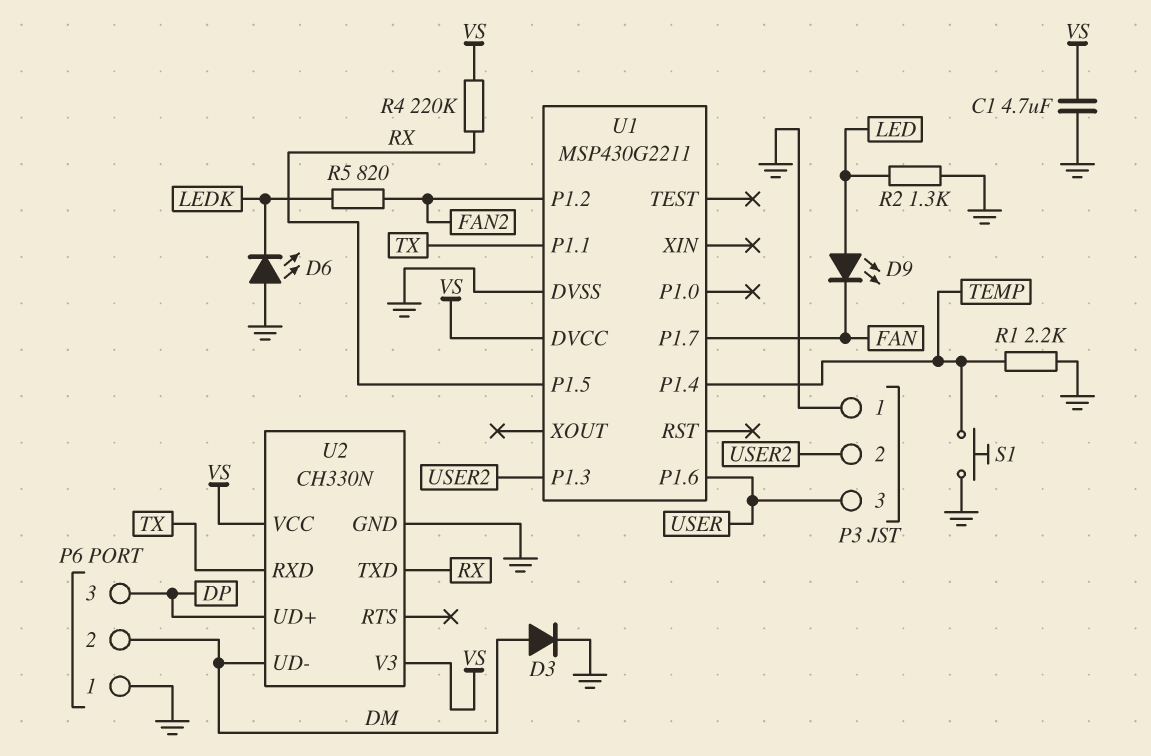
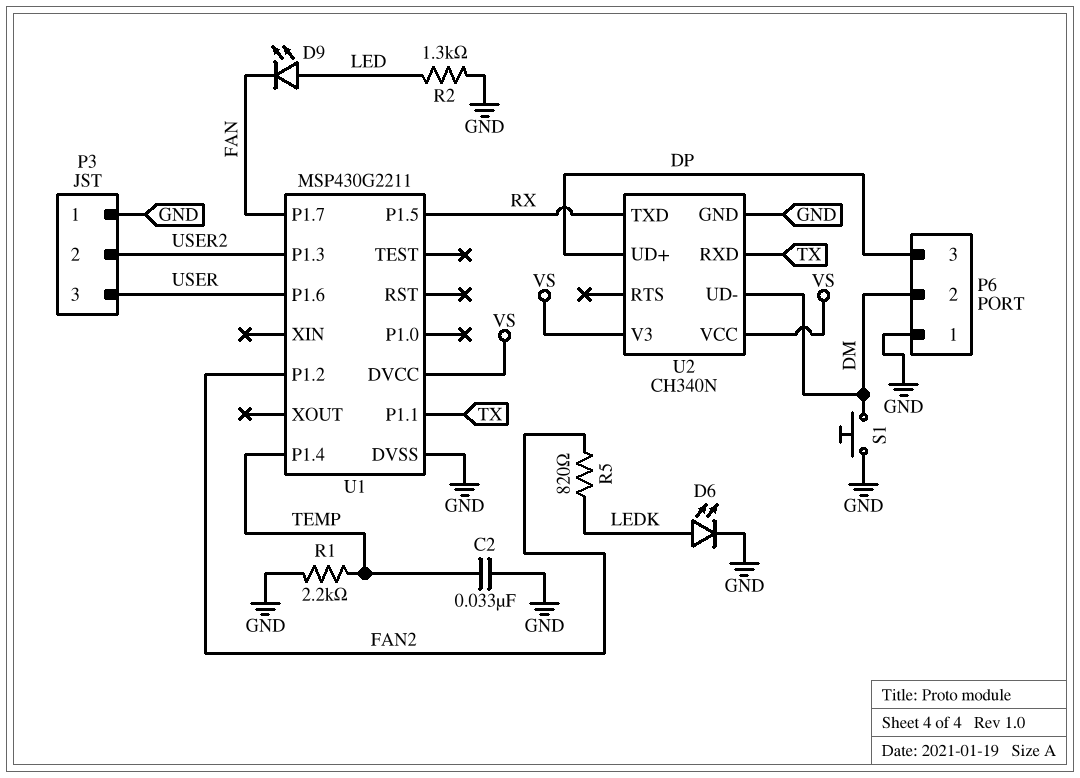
C1: 4.7uF (GND, VS) -> none
C2: none -> 33nF (GND, TEMP)
D3: diode (A DM, K GND) -> none
D6: LED (A GND, K LEDK) -> LED (A LEDK, K GND)
R4: 220k (RX, VS) -> none
S1: button (GND, TEMP) -> button (DM, GND)
U2: CH330N -> CH340N

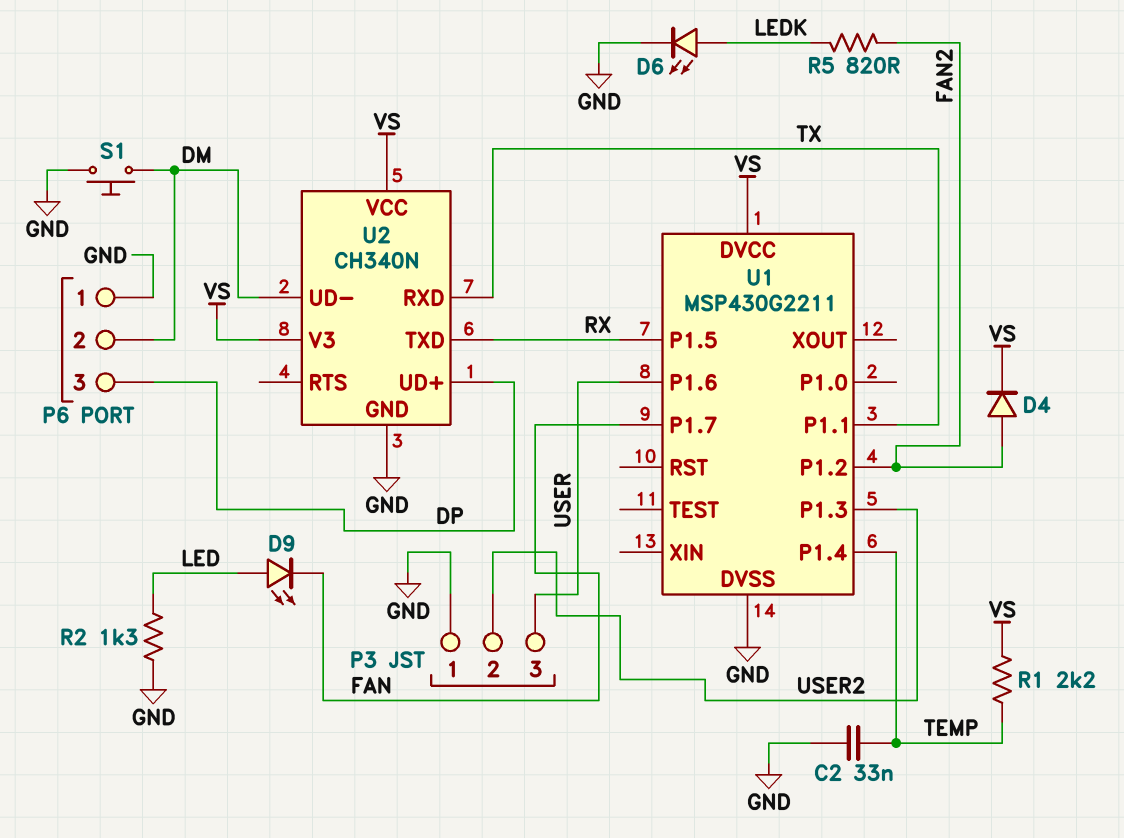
D4: none -> diode (A FAN2, K VS)
R1: 2.2k (GND, TEMP) -> 2.2k (TEMP, VS)

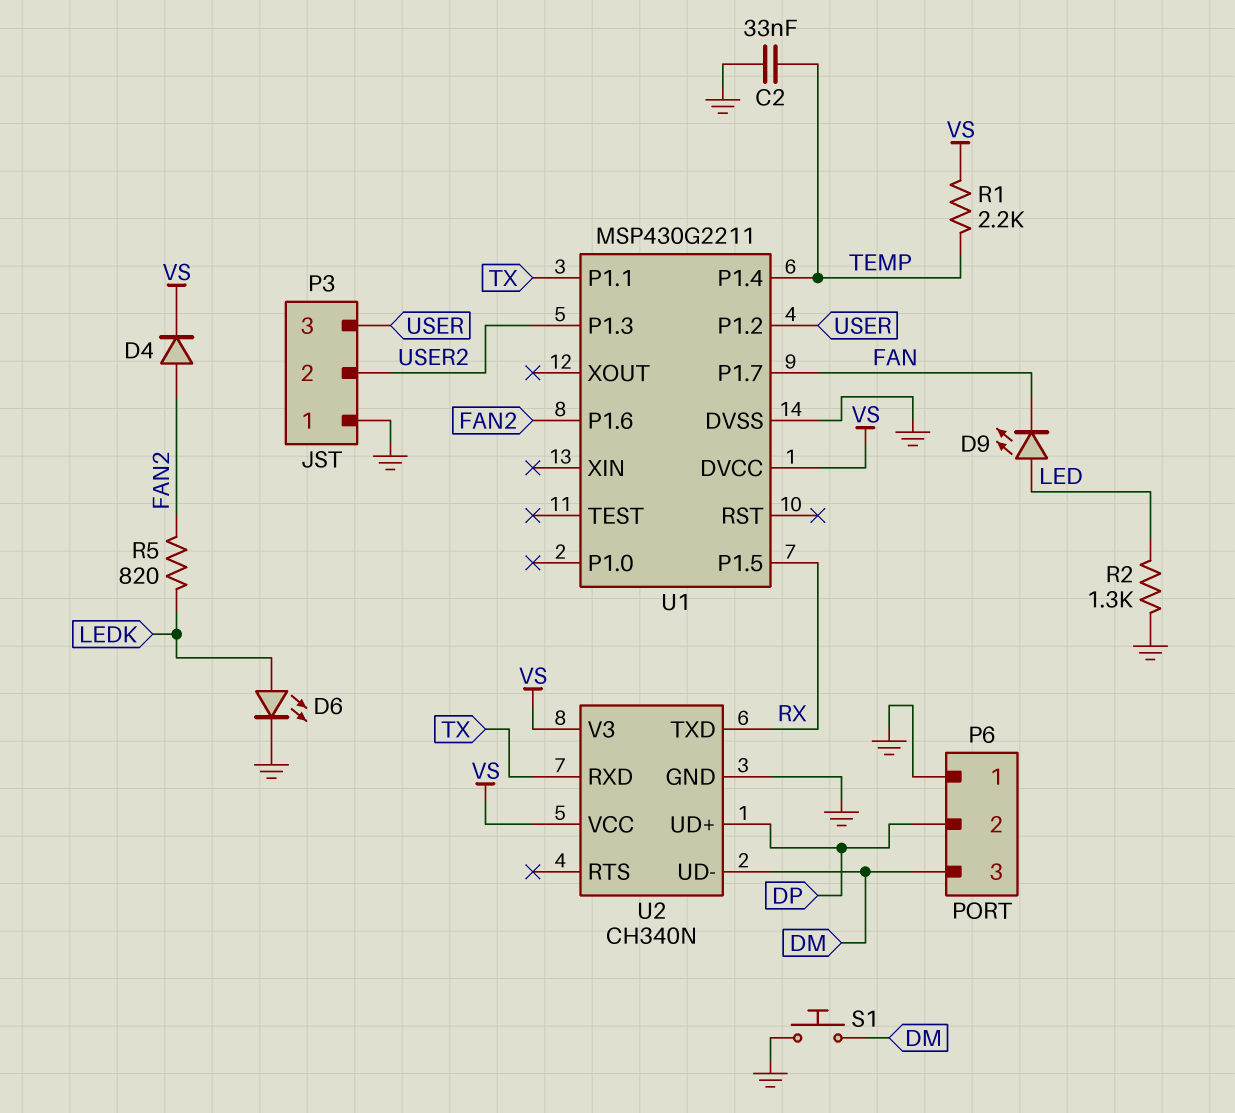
P6 pin 2: DM -> DP
P6 pin 3: DP -> DM
U1 pin P1.2: FAN2 -> USER
U1 pin P1.6: USER -> FAN2

